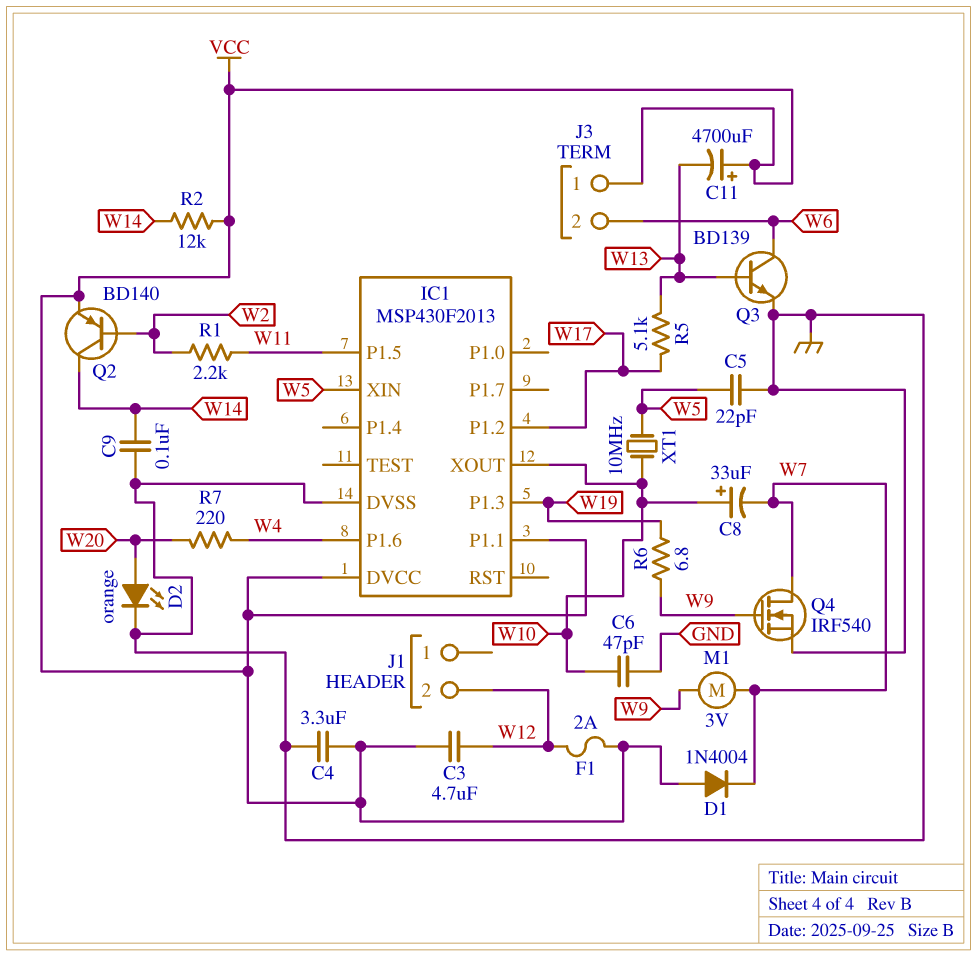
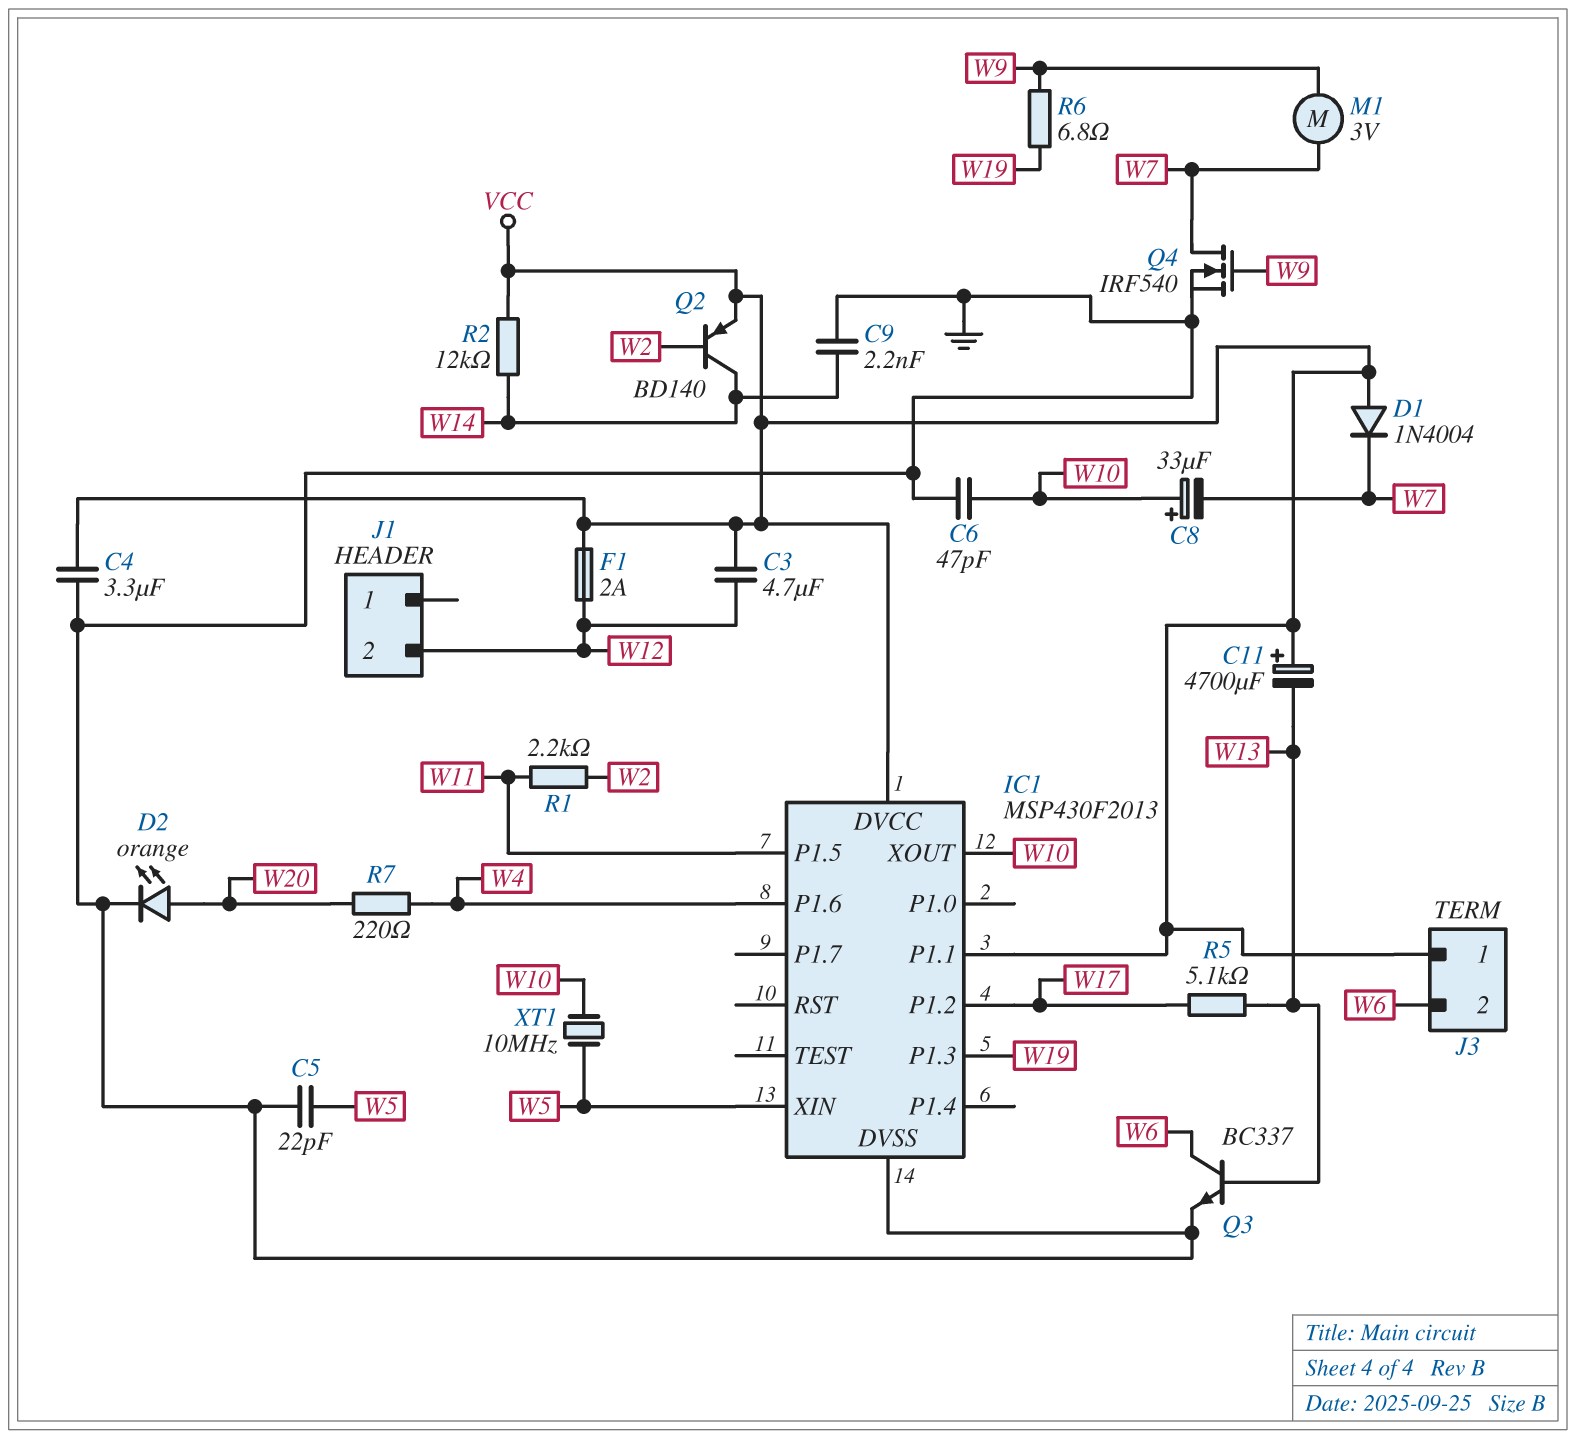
C9: 100nF (GND, W14) -> 2.2nF (GND, W14)
Q3: NPN BD139 (B W13, C W6, E GND) -> NPN BC337 (B W13, C W6, E GND)

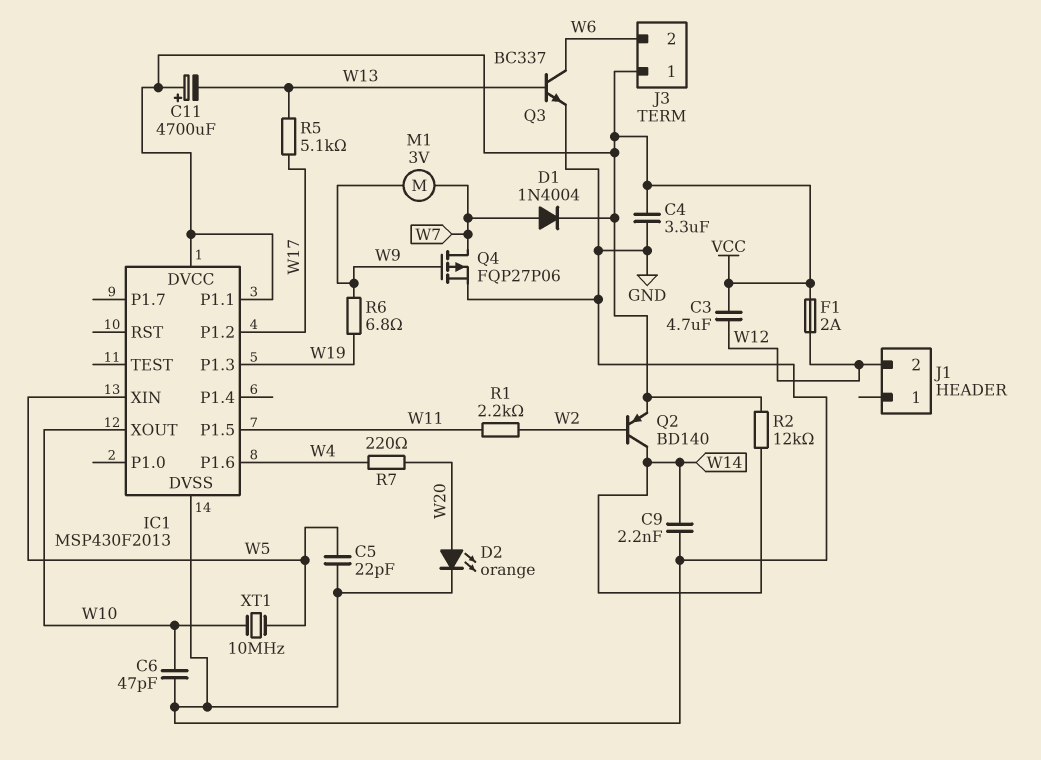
C8: 33uF (plus W10, minus W7) -> none
D1: diode 1N4004 (A VCC, K W7) -> diode 1N4004 (A W7, K VCC)
Q4: NMOS IRF540 (G W9, D W7, S GND) -> PMOS FQP27P06 (G W9, D W7, S GND)

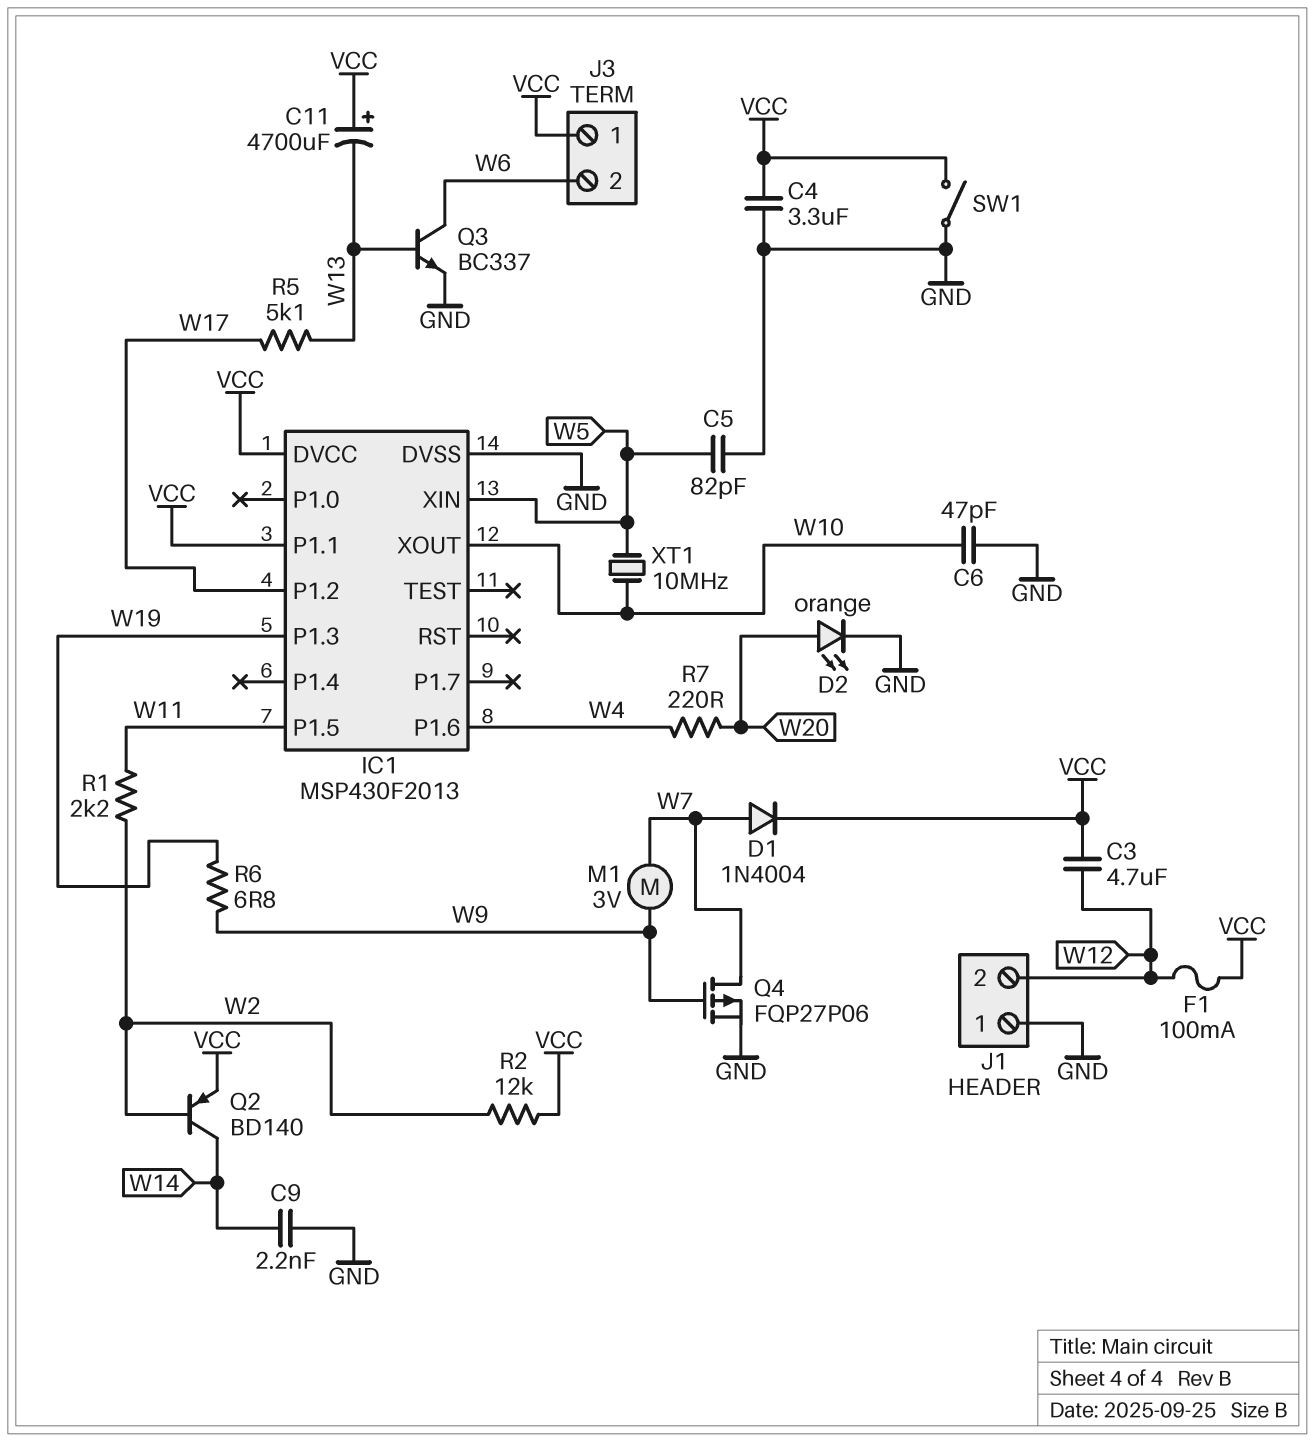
C5: 22pF (GND, W5) -> 82pF (GND, W5)
F1: 2A (VCC, W12) -> 100mA (VCC, W12)
J1 pin 1: none -> GND
R2: 12k (VCC, W14) -> 12k (VCC, W2)
SW1: none -> switch (GND, VCC)

